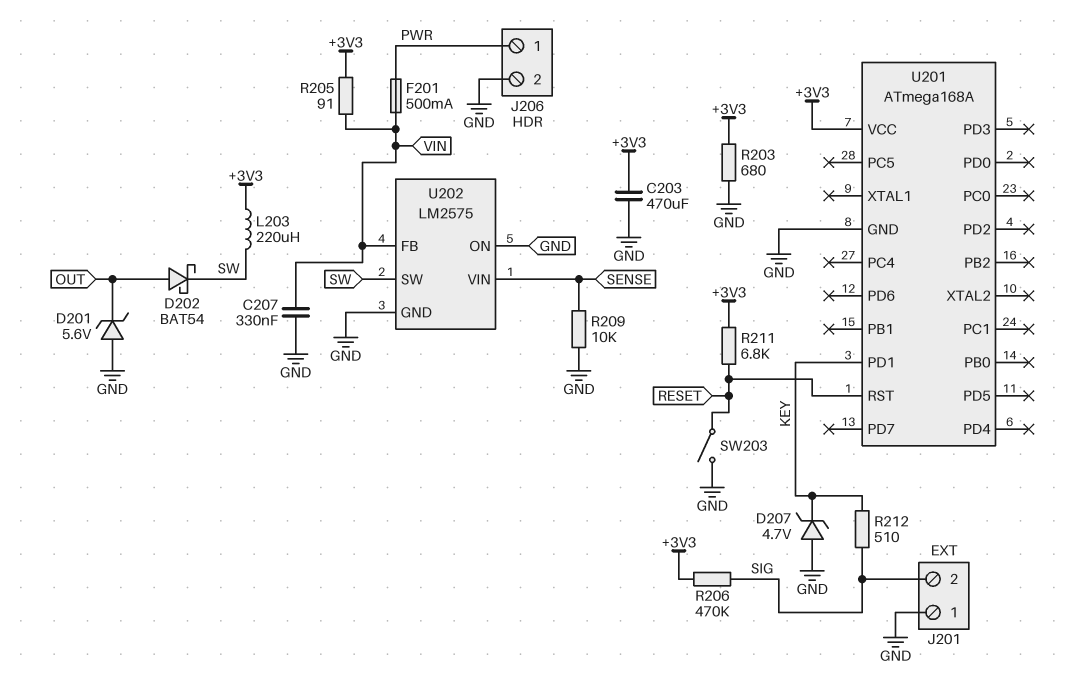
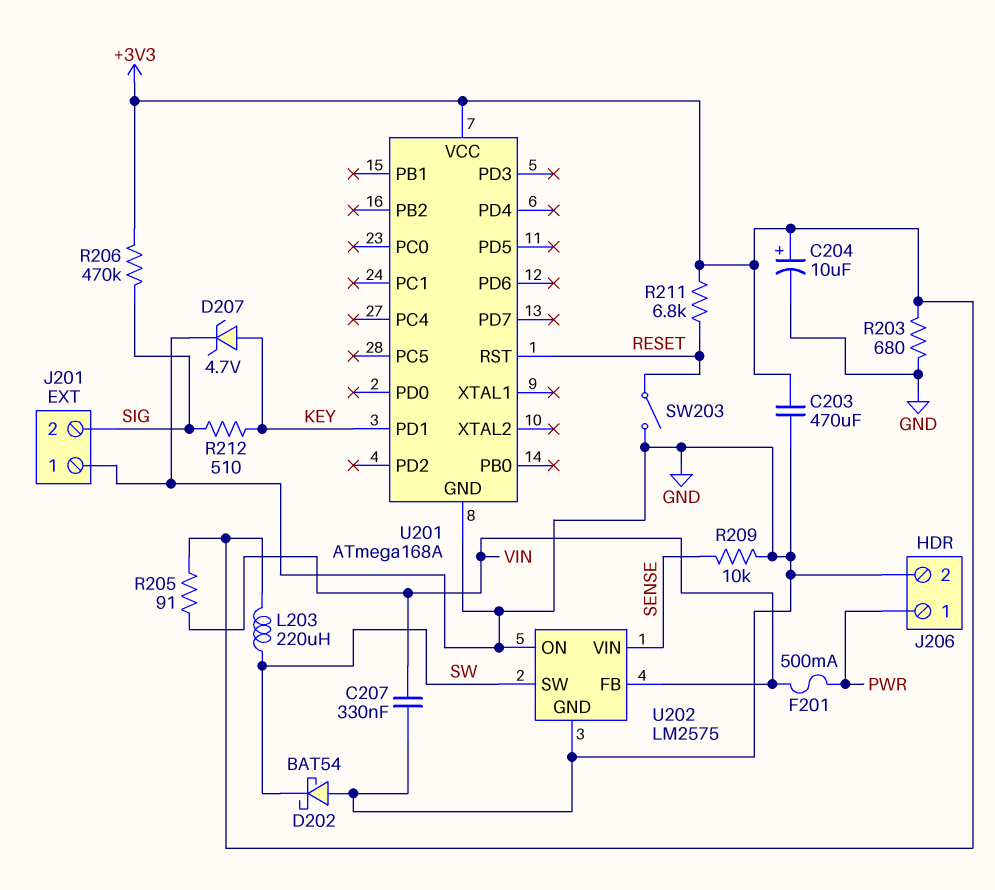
C204: none -> 10uF (plus +3V3, minus GND)
D201: zener 5.6V (A GND, K OUT) -> none
D202: schottky BAT54 (A OUT, K SW) -> schottky BAT54 (A GND, K SW)
D207: zener 4.7V (A GND, K KEY) -> zener 4.7V (A KEY, K GND)

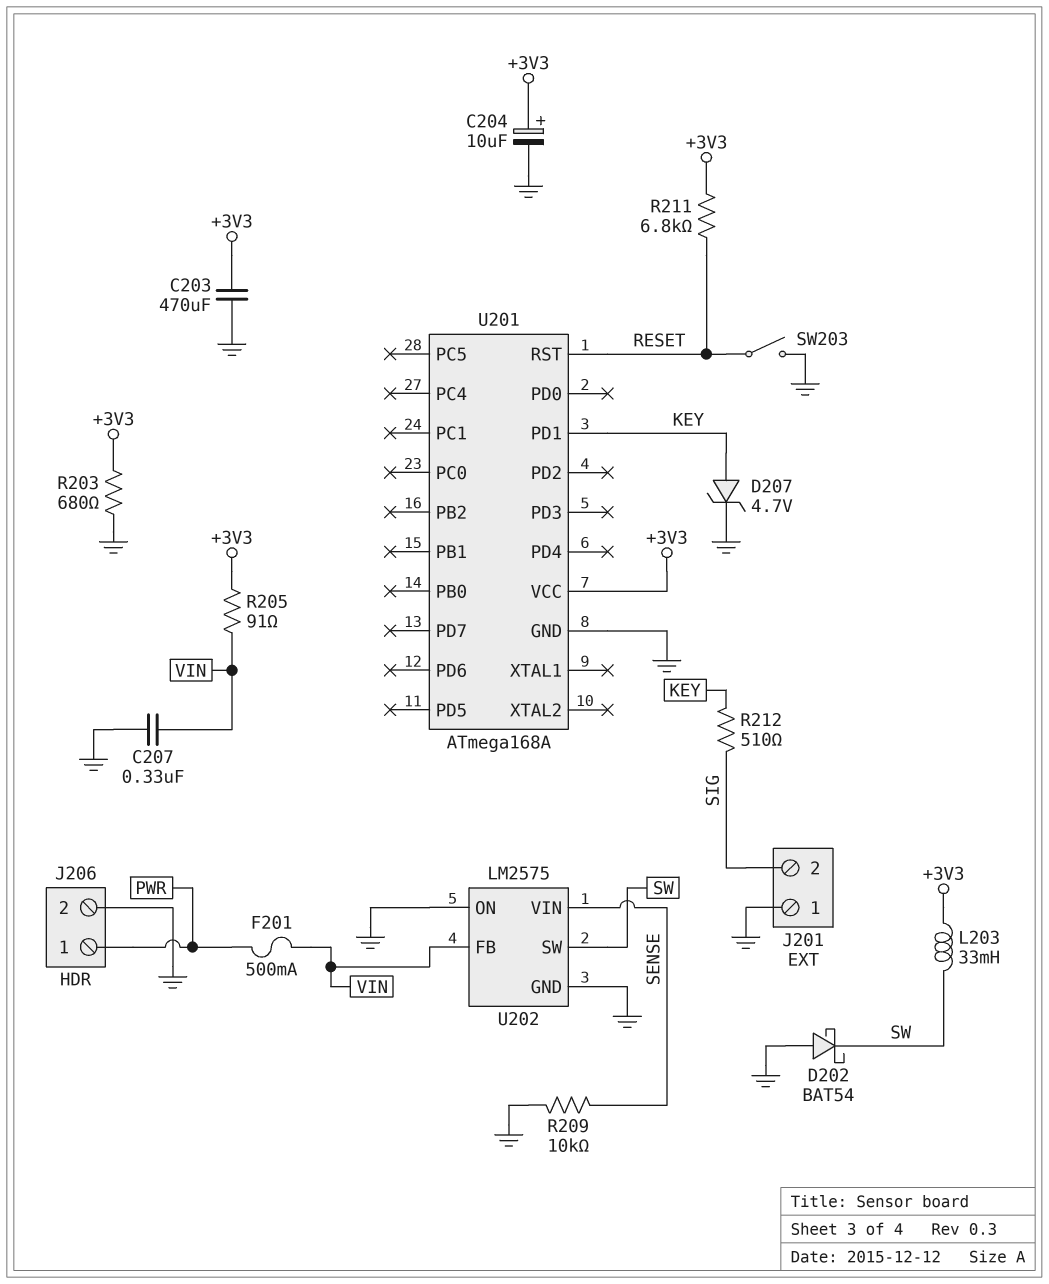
L203: 220uH (+3V3, SW) -> 33mH (+3V3, SW)
R206: 470k (+3V3, SIG) -> none

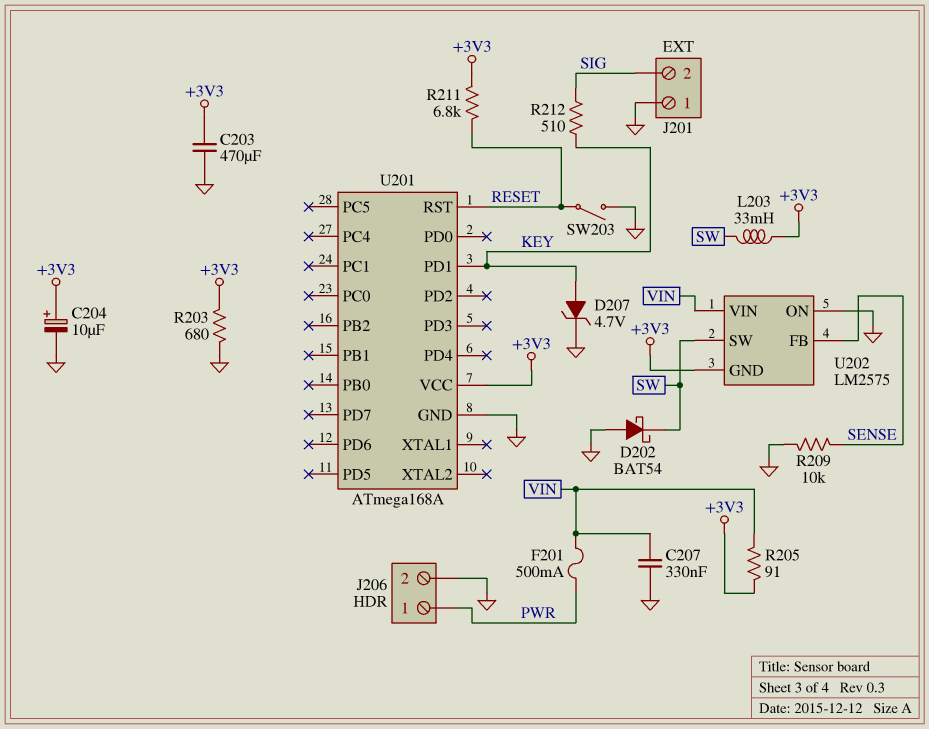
U202 pin FB: VIN -> SENSE
U202 pin GND: GND -> +3V3
U202 pin VIN: SENSE -> VIN

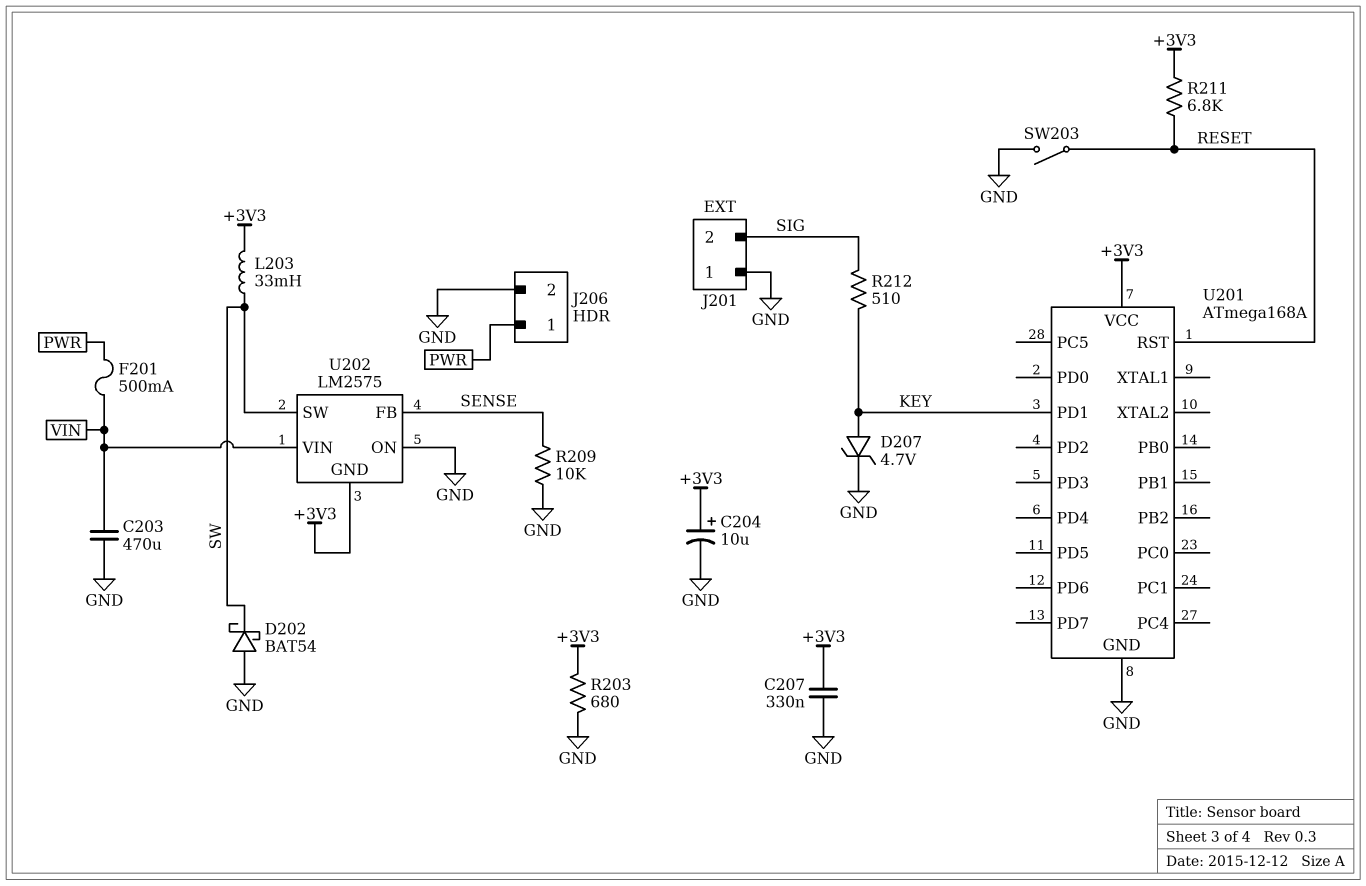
C203: 470uF (+3V3, GND) -> 470uF (GND, VIN)
C207: 330nF (GND, VIN) -> 330nF (+3V3, GND)
R205: 91 (+3V3, VIN) -> none

